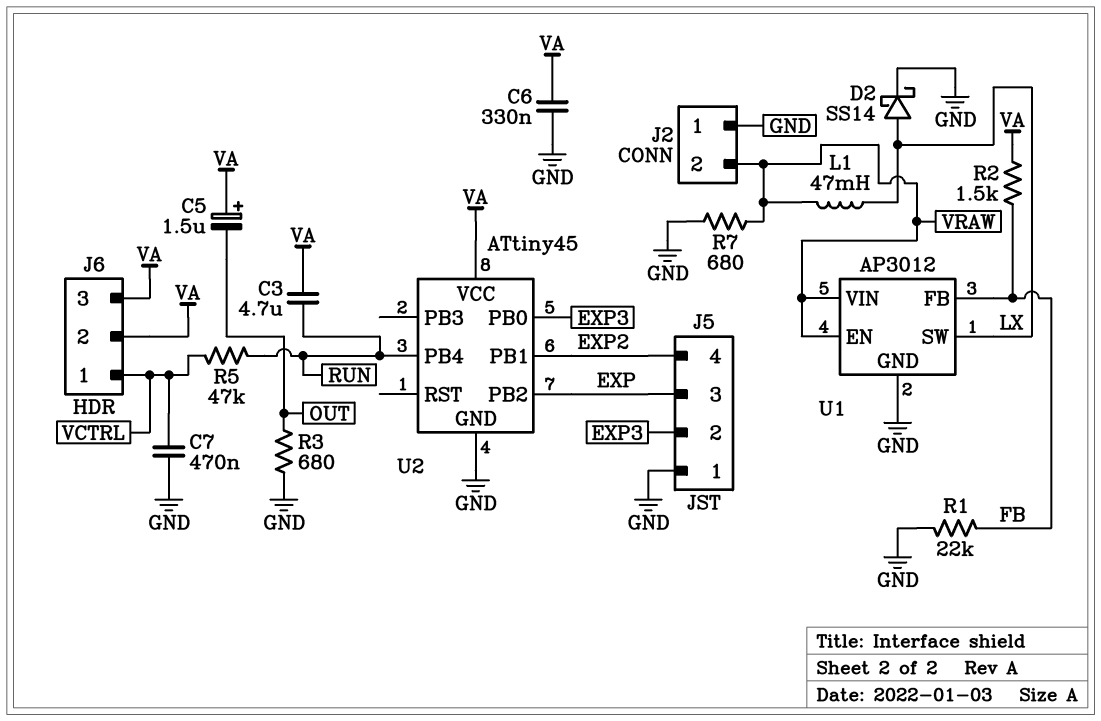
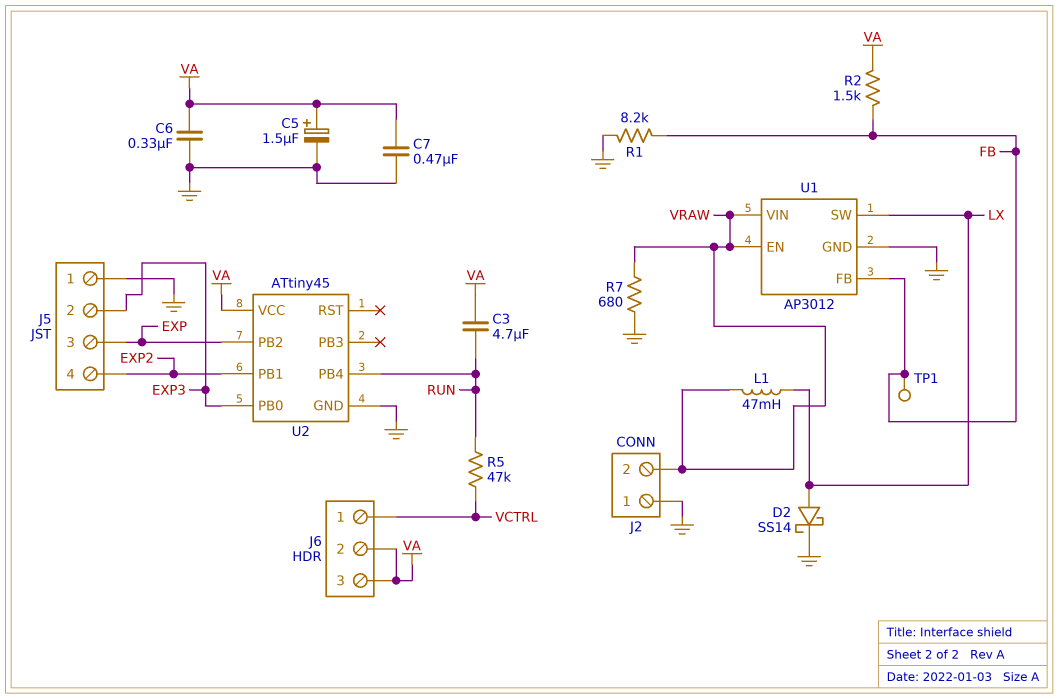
C5: 1.5uF (plus VA, minus OUT) -> 1.5uF (plus VA, minus GND)
C7: 470nF (GND, VCTRL) -> 470nF (GND, VA)
R1: 22k (FB, GND) -> 8.2k (FB, GND)
R3: 680 (GND, OUT) -> none
TP1: none -> test point (FB)

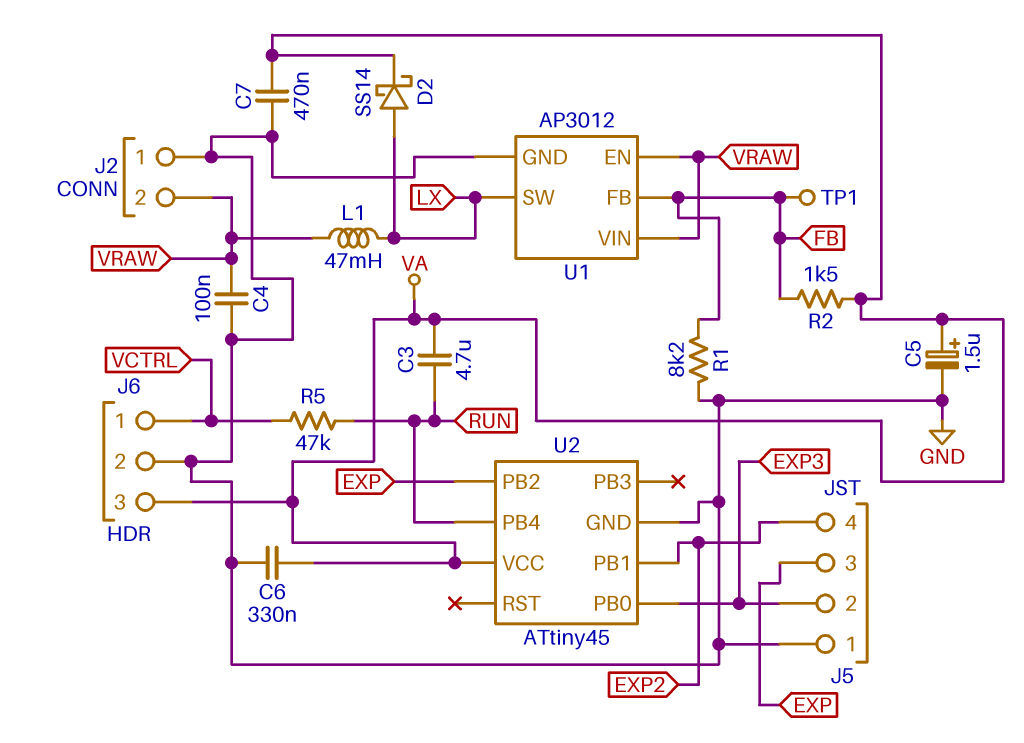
C4: none -> 100nF (GND, VRAW)
D2: schottky SS14 (A LX, K GND) -> schottky SS14 (A LX, K VA)
J6 pin 2: VA -> GND
R7: 680 (GND, VRAW) -> none

